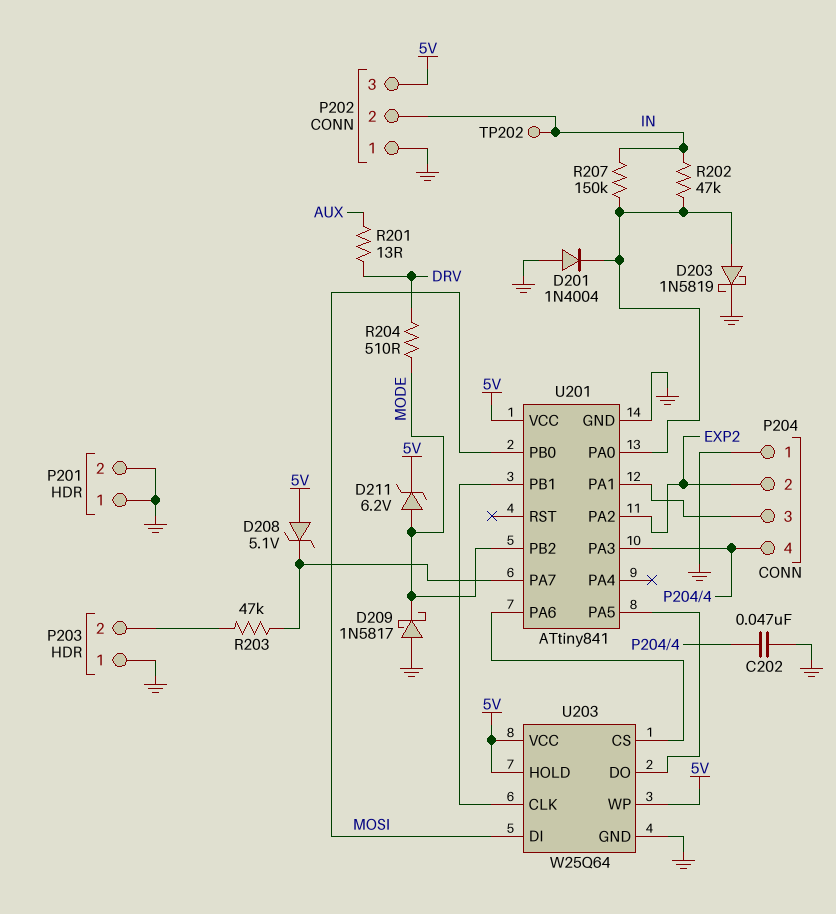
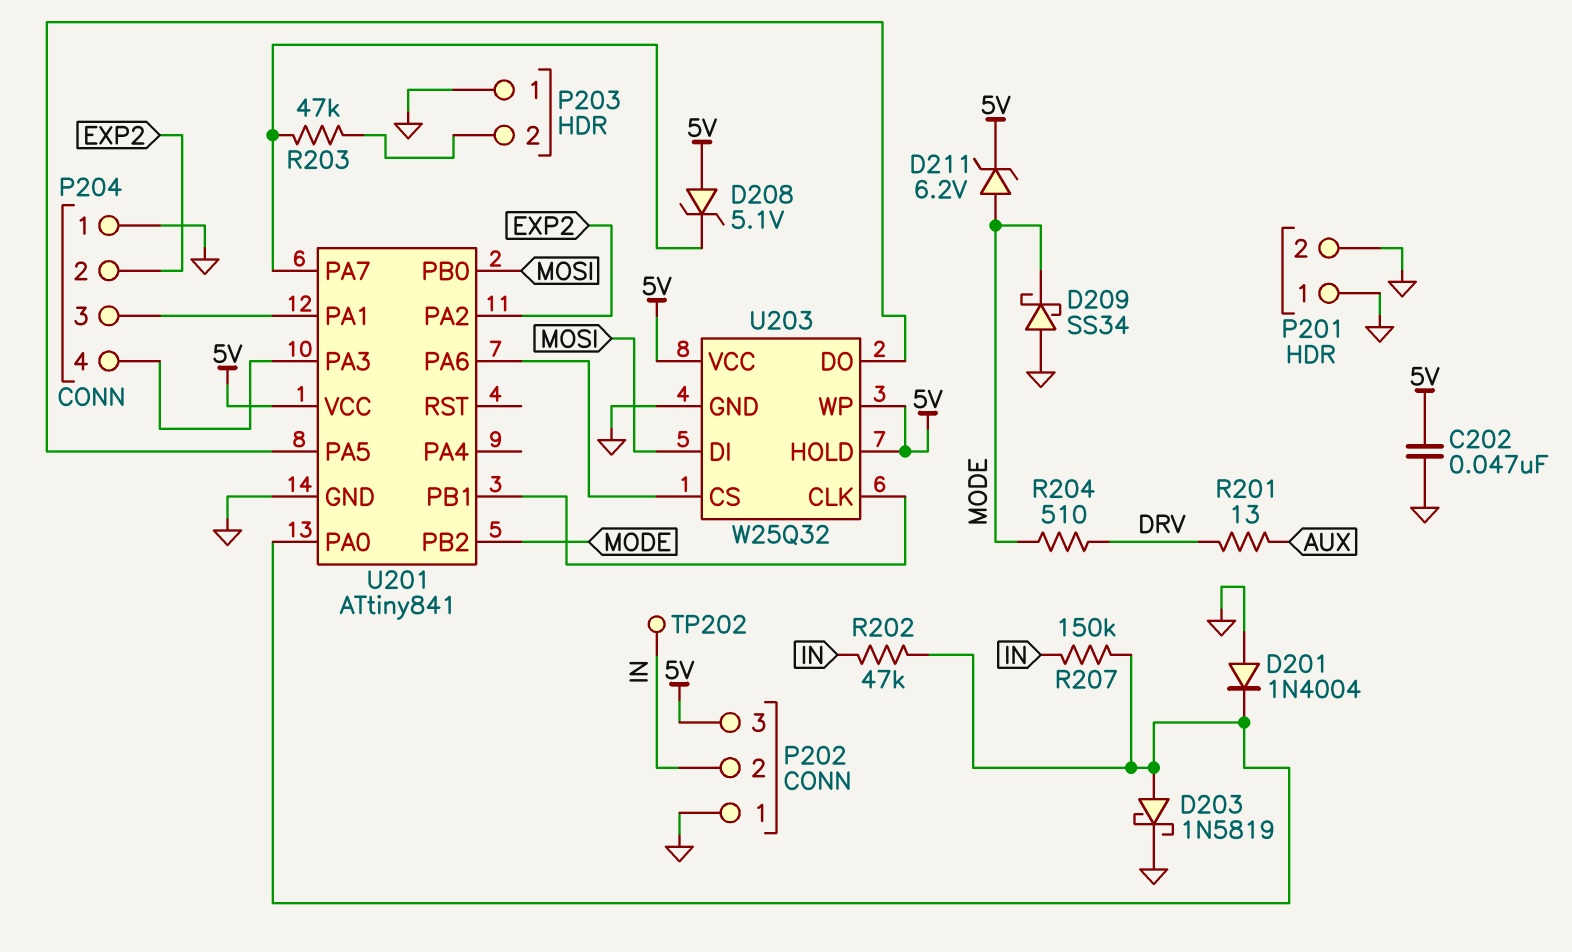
C202: 47nF (GND, P204/4) -> 47nF (5V, GND)
D209: schottky 1N5817 (A GND, K MODE) -> schottky SS34 (A GND, K MODE)
U203: W25Q64 -> W25Q32

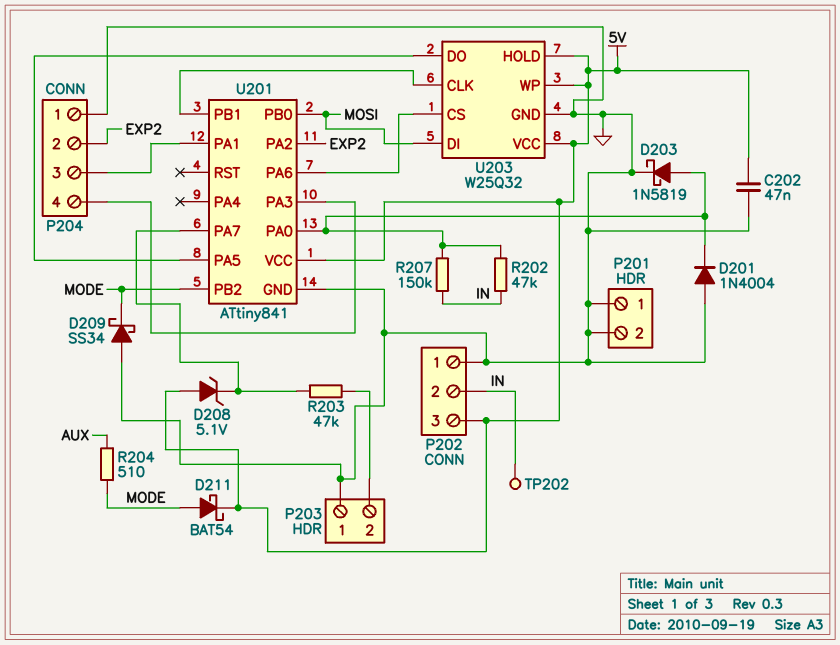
D211: zener 6.2V (A MODE, K 5V) -> schottky BAT54 (A MODE, K 5V)
R201: 13 (AUX, DRV) -> none
R204: 510 (DRV, MODE) -> 510 (AUX, MODE)

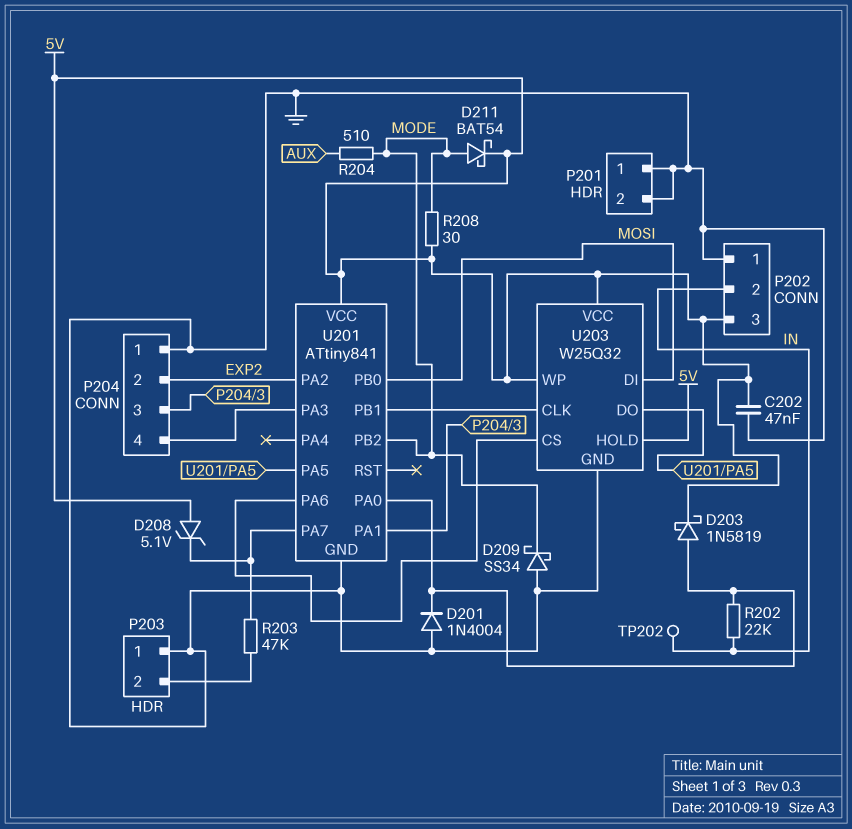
D203: schottky 1N5819 (A U201/PA0, K GND) -> schottky 1N5819 (A U201/PA0, K 5V)
R202: 47k (IN, U201/PA0) -> 22k (IN, U201/PA0)
R207: 150k (IN, U201/PA0) -> none
R208: none -> 30 (5V, MODE)

